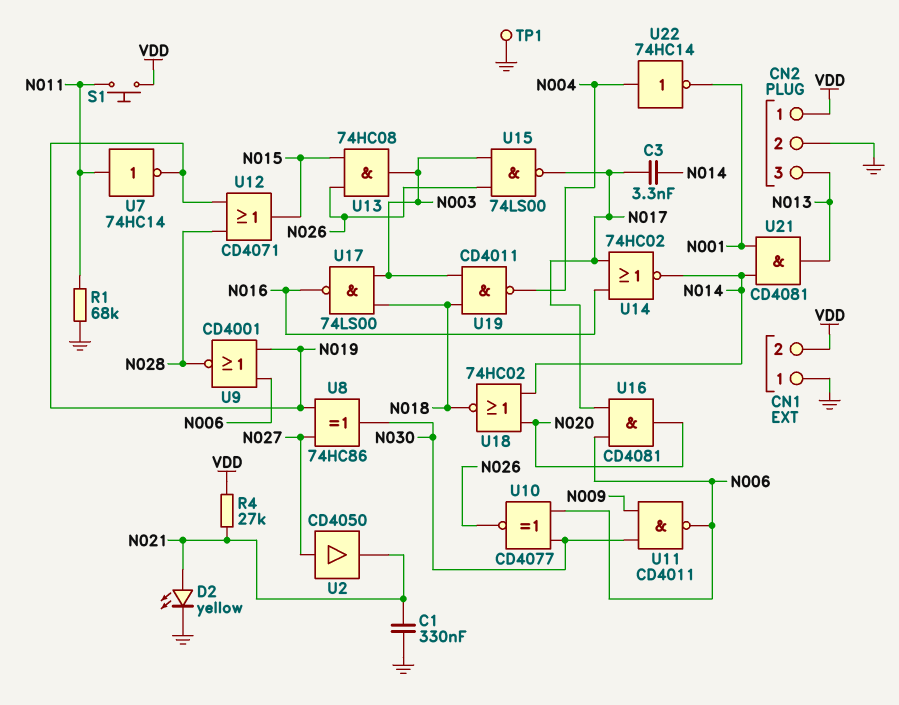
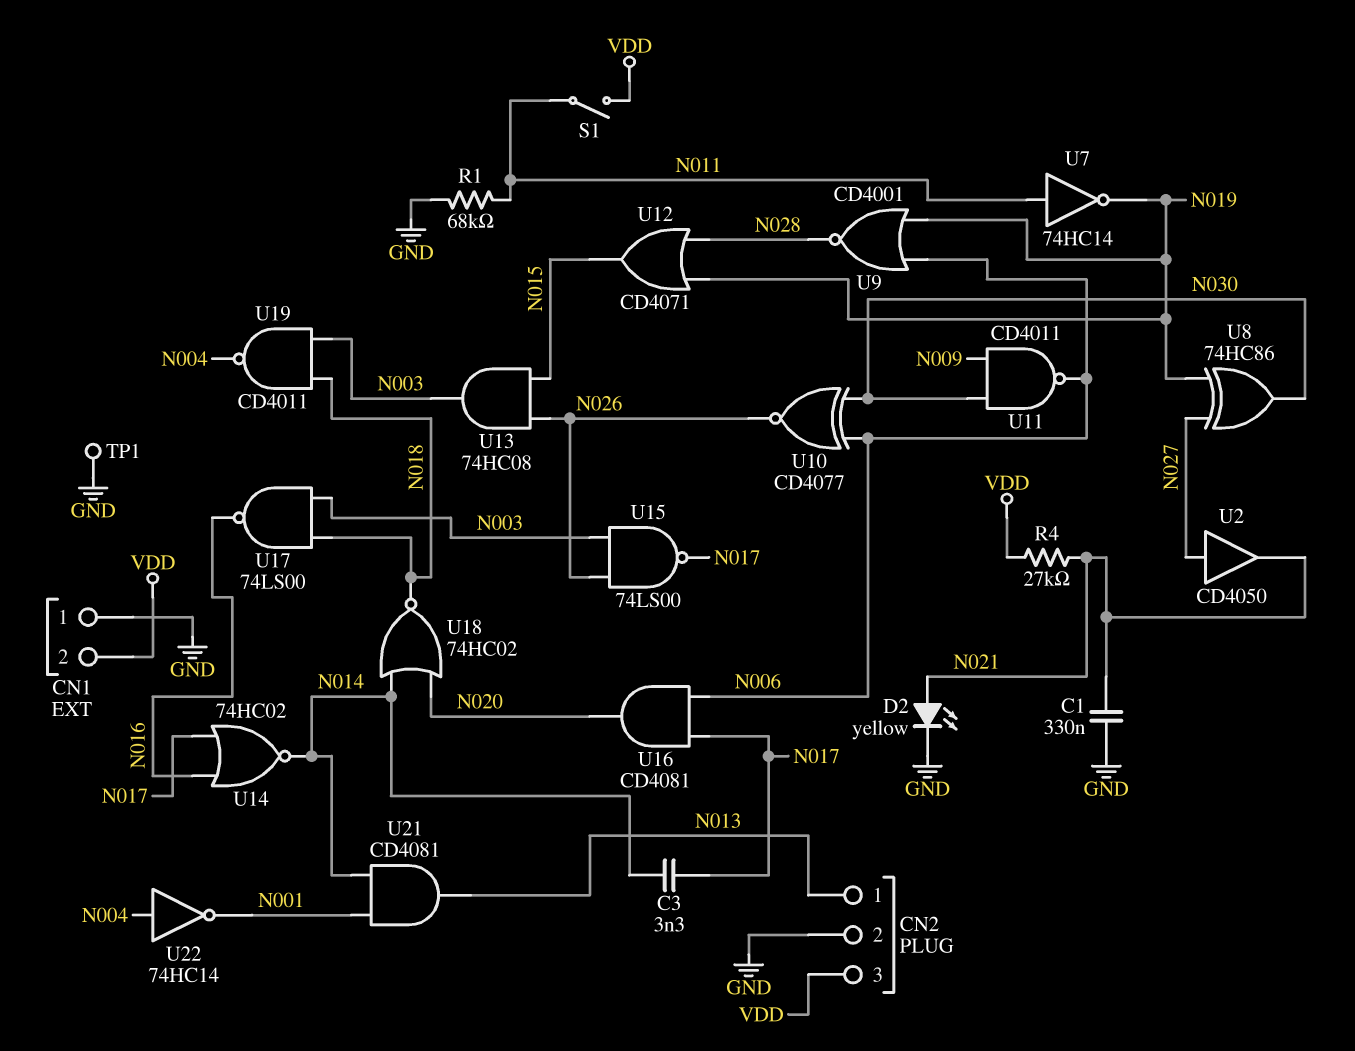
CN2 pin 1: VDD -> N013
CN2 pin 3: N013 -> VDD
S1: button (N011, VDD) -> switch (N011, VDD)

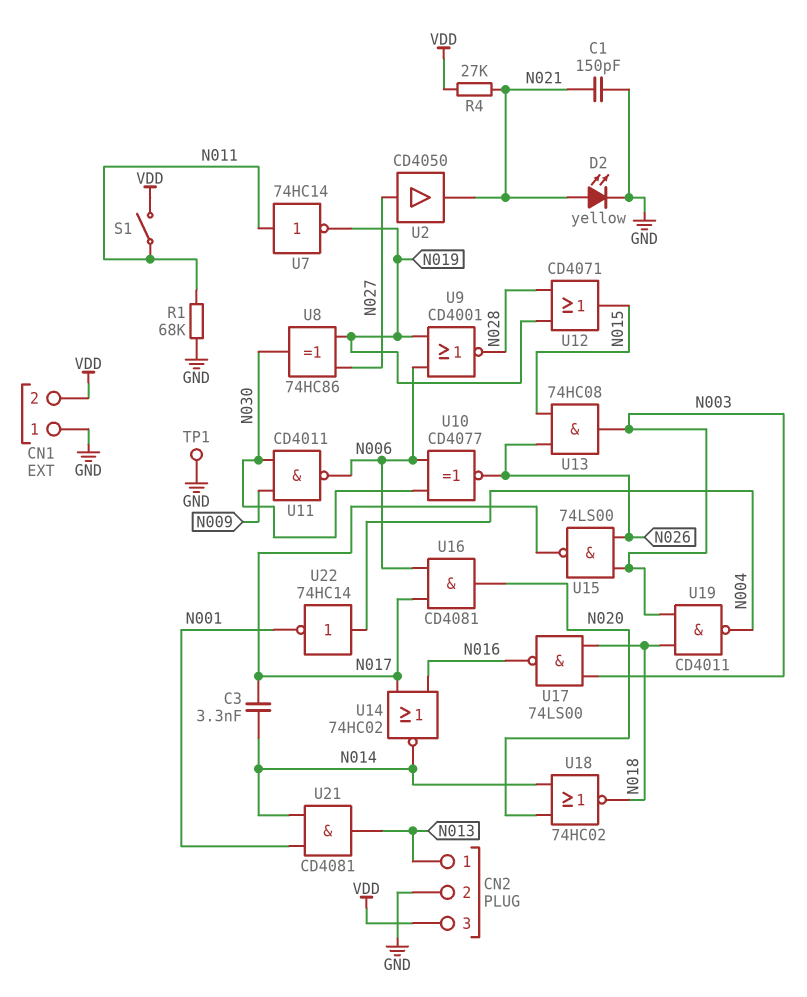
C1: 330nF (GND, N021) -> 150pF (GND, N021)

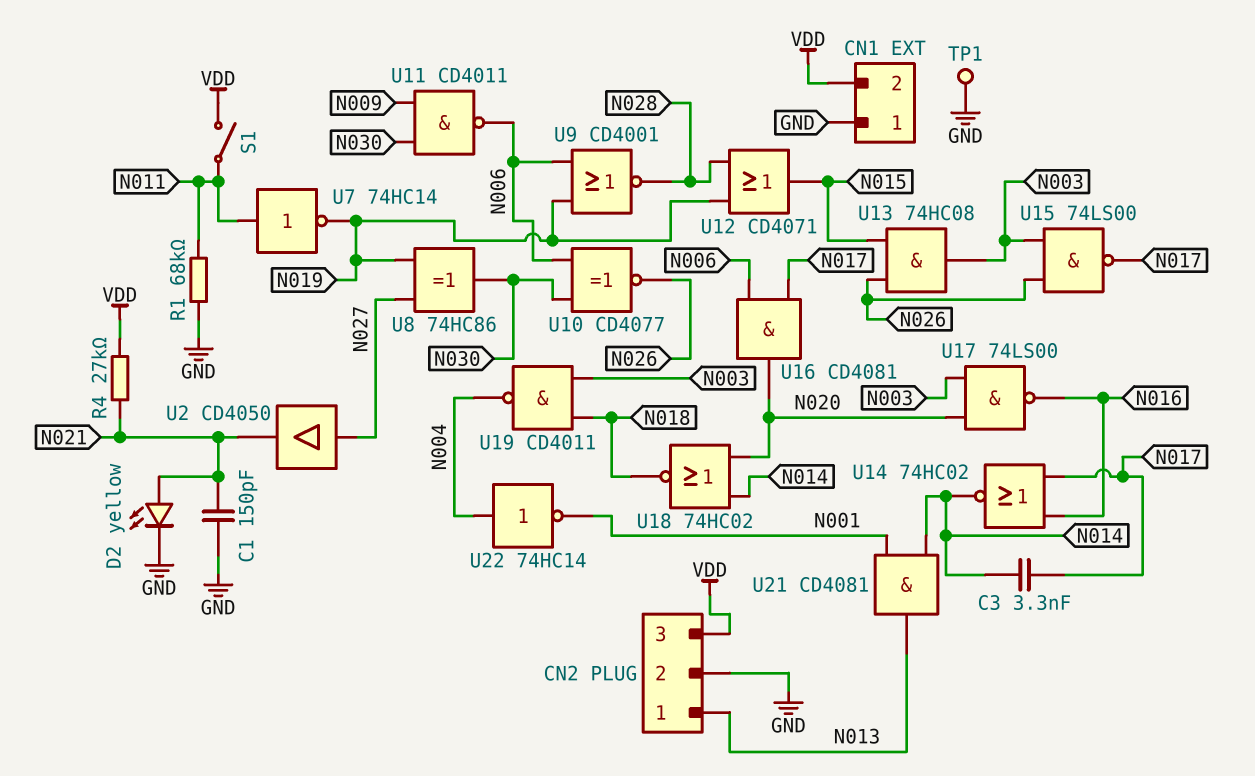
U17: NAND 74LS00 (in N003, in N018, out N016) -> NAND 74LS00 (in N003, in N020, out N016)

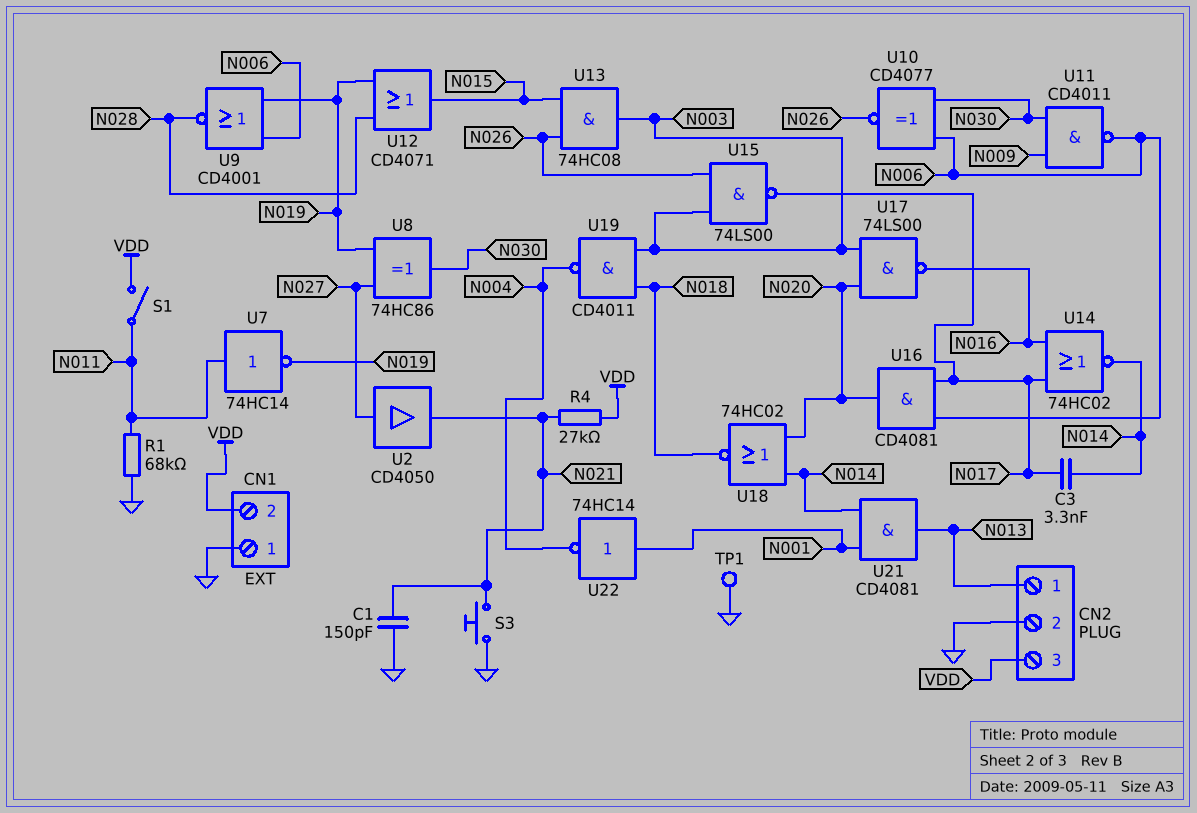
D2: LED yellow (A N021, K GND) -> none
S3: none -> button (GND, N021)
U22: NOT 74HC14 (in N004, out N001) -> NOT 74HC14 (in N001, out N004)

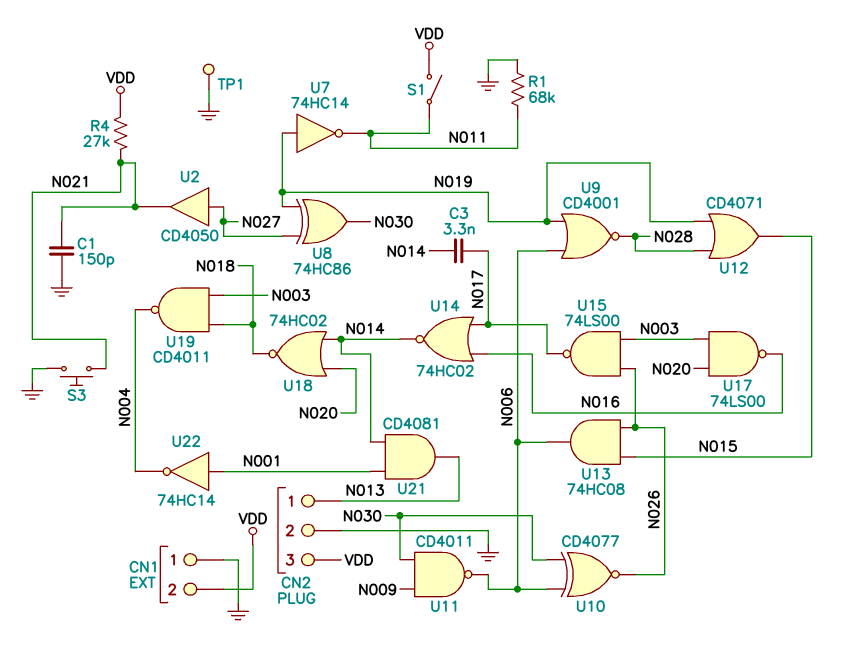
U7: NOT 74HC14 (in N011, out N019) -> NOT 74HC14 (in N019, out N011)
U13: AND 74HC08 (in N015, in N026, out N003) -> AND 74HC08 (in N015, in N026, out N006)
U16: AND CD4081 (in N006, in N017, out N020) -> none

